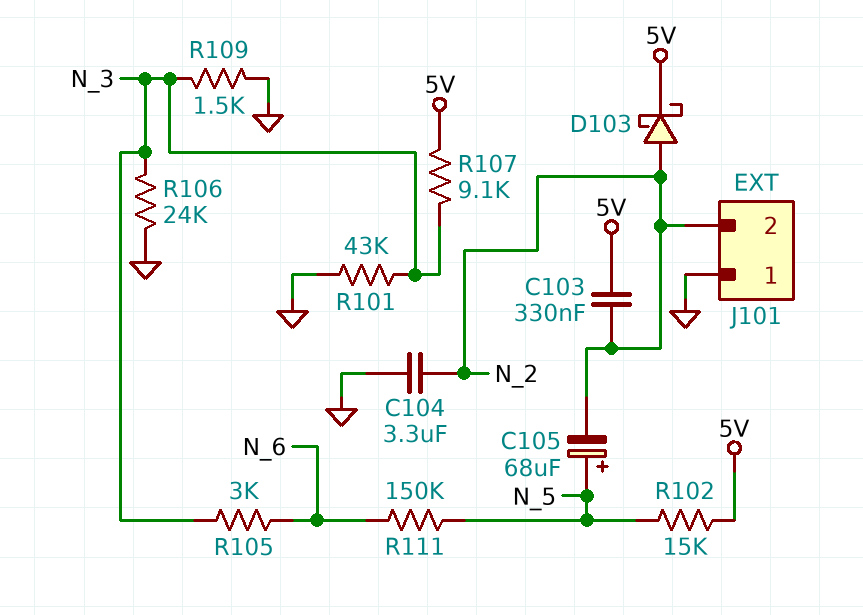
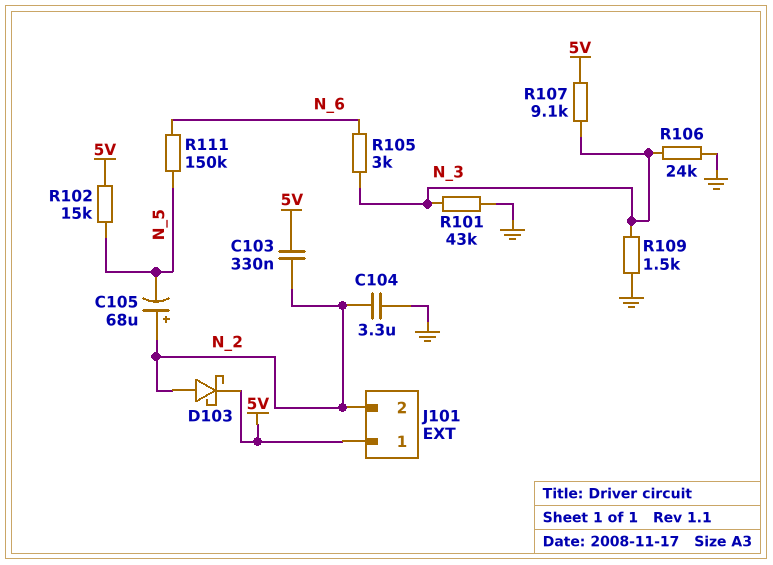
C105: 68uF (plus N_5, minus N_2) -> 68uF (plus N_2, minus N_5)
J101 pin 1: GND -> 5V

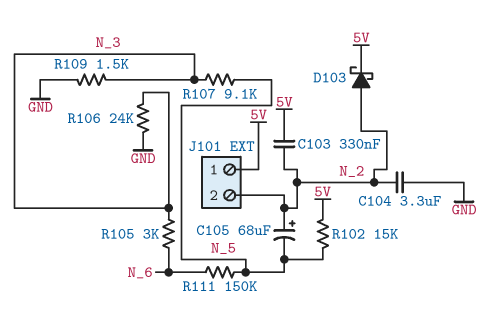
R101: 43k (GND, N_3) -> none
R107: 9.1k (5V, N_3) -> 9.1k (N_3, N_5)

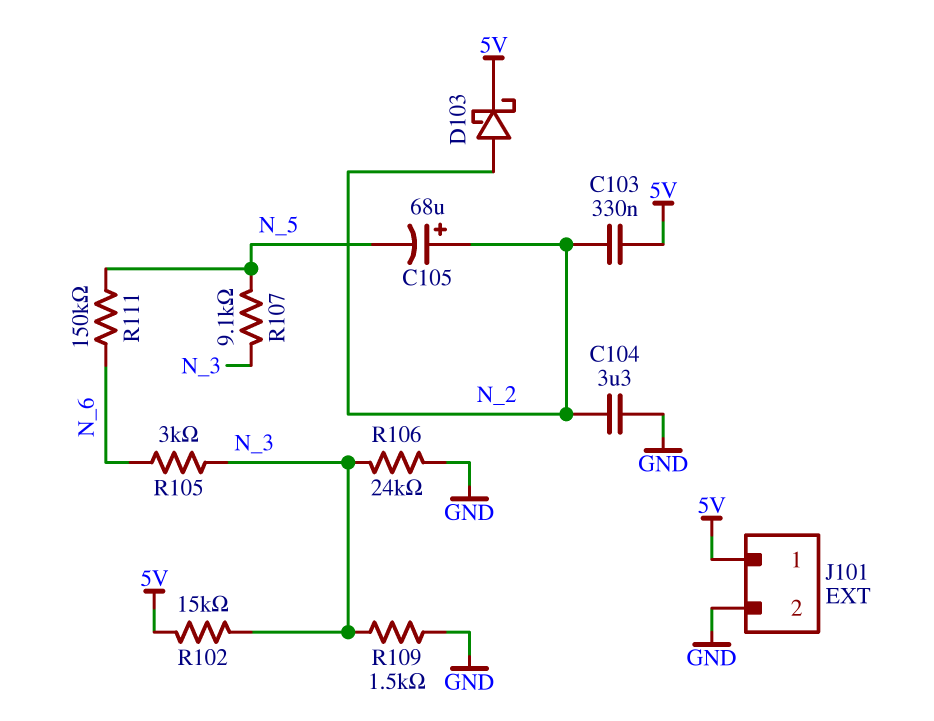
J101 pin 2: N_2 -> GND
R102: 15k (5V, N_5) -> 15k (5V, N_3)

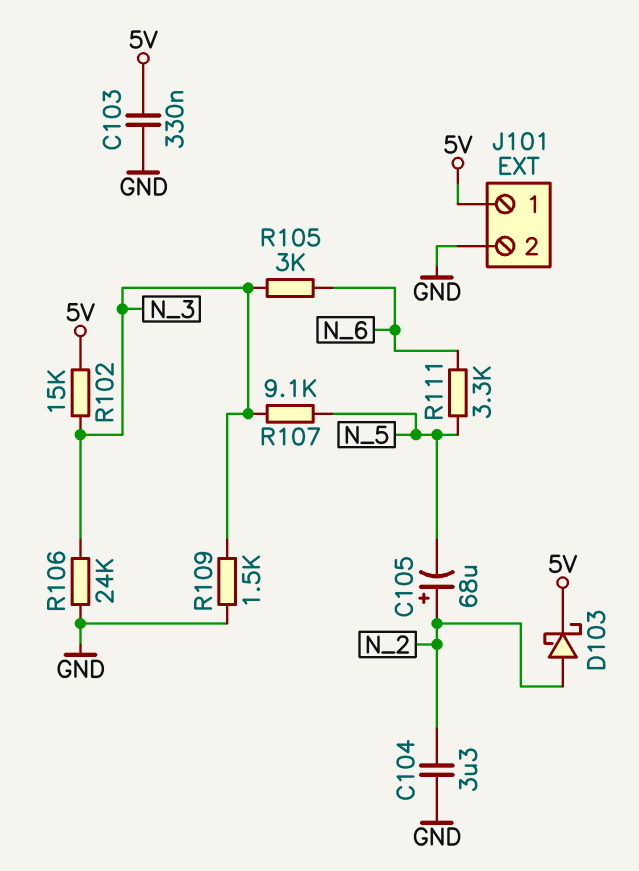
C103: 330nF (5V, N_2) -> 330nF (5V, GND)
R111: 150k (N_5, N_6) -> 3.3k (N_5, N_6)

